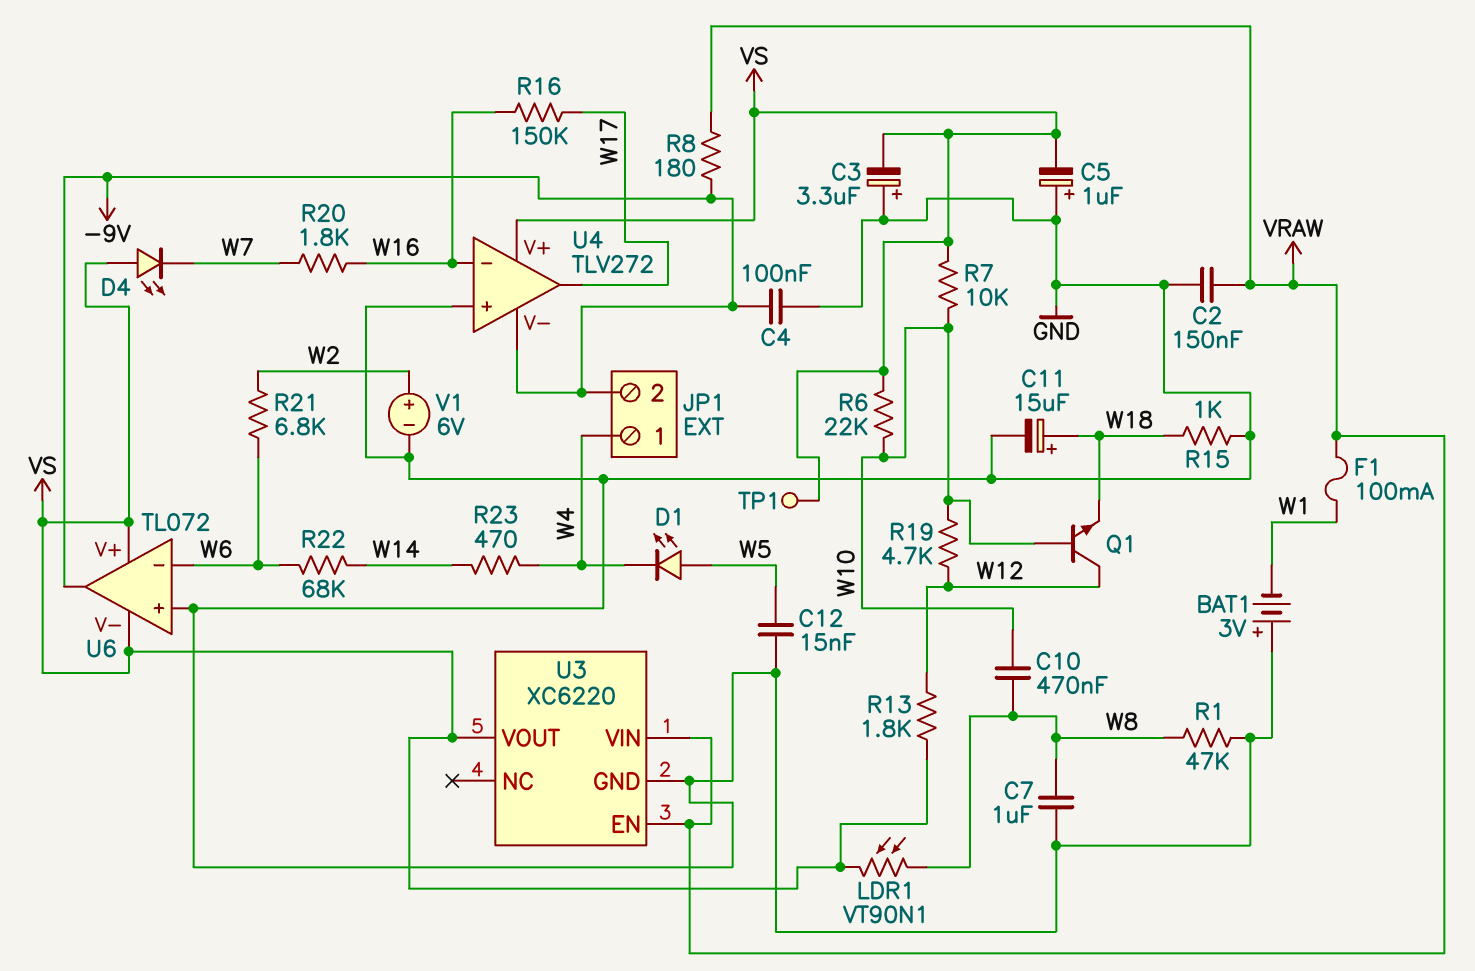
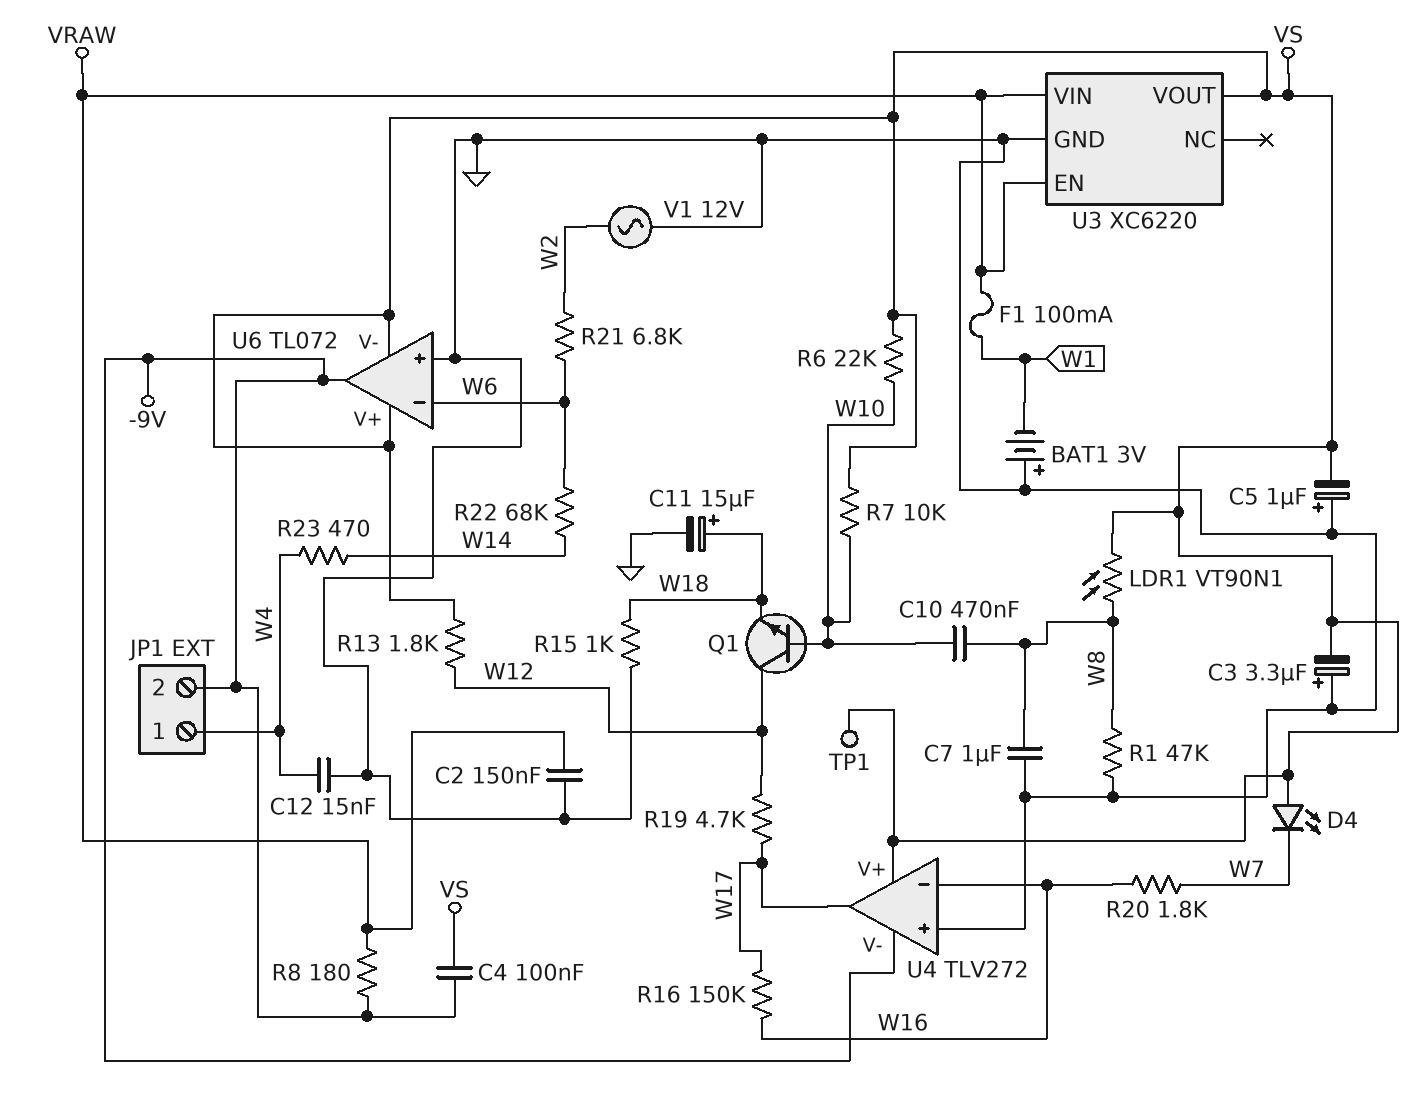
C4: 100nF (-9V, GND) -> 100nF (-9V, VS)
C12: 15nF (GND, W5) -> 15nF (GND, W4)
D1: LED (A W5, K W4) -> none
R19: 4.7k (W10, W12) -> 4.7k (W12, W17)
V1: 6V (plus W2, minus GND) -> AC 12V (GND, W2)

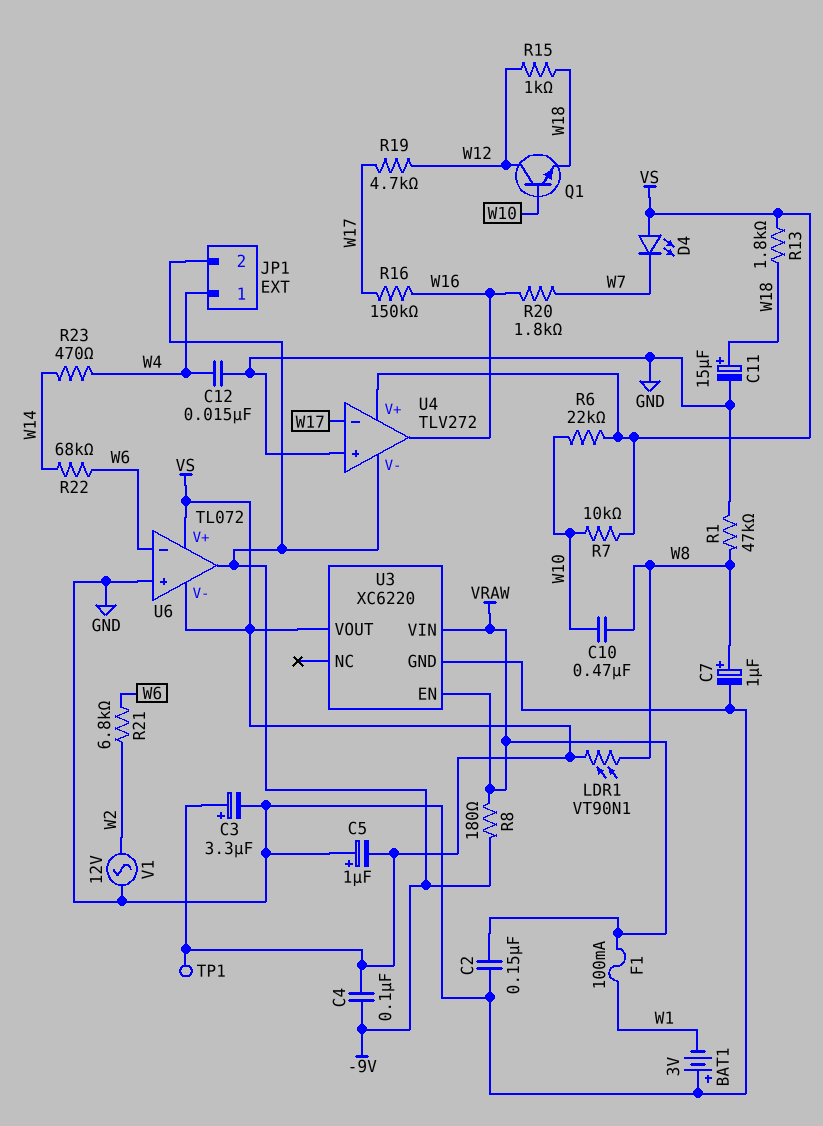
C3: 3.3uF (plus GND, minus VS) -> 3.3uF (plus VS, minus GND)
C7: 1uF (GND, W8) -> 1uF (plus W8, minus GND)
R13: 1.8k (VS, W12) -> 1.8k (VS, W18)
R15: 1k (GND, W18) -> 1k (W12, W18)
U4 pin in-: W16 -> W17
U4 pin out: W17 -> W16

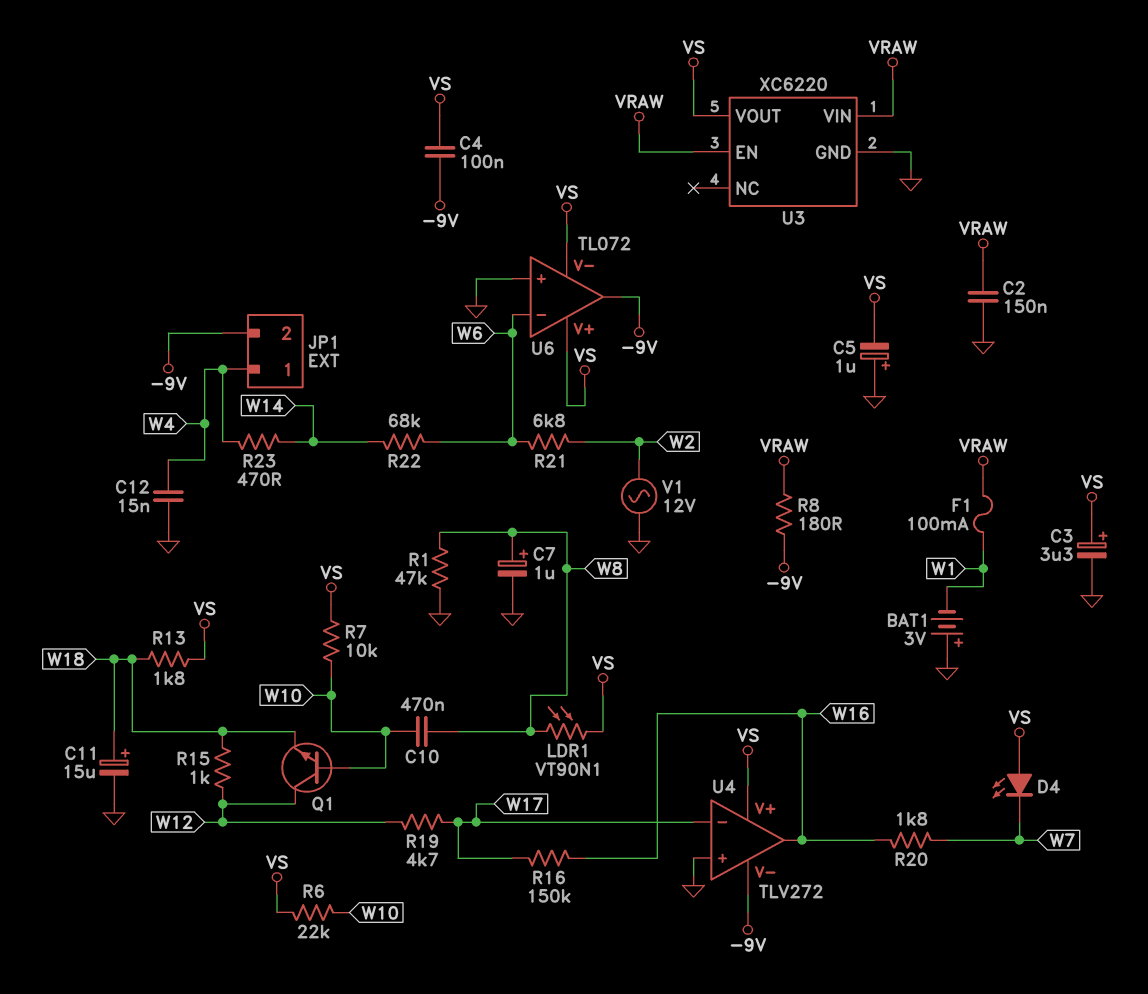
TP1: test point (VS) -> none

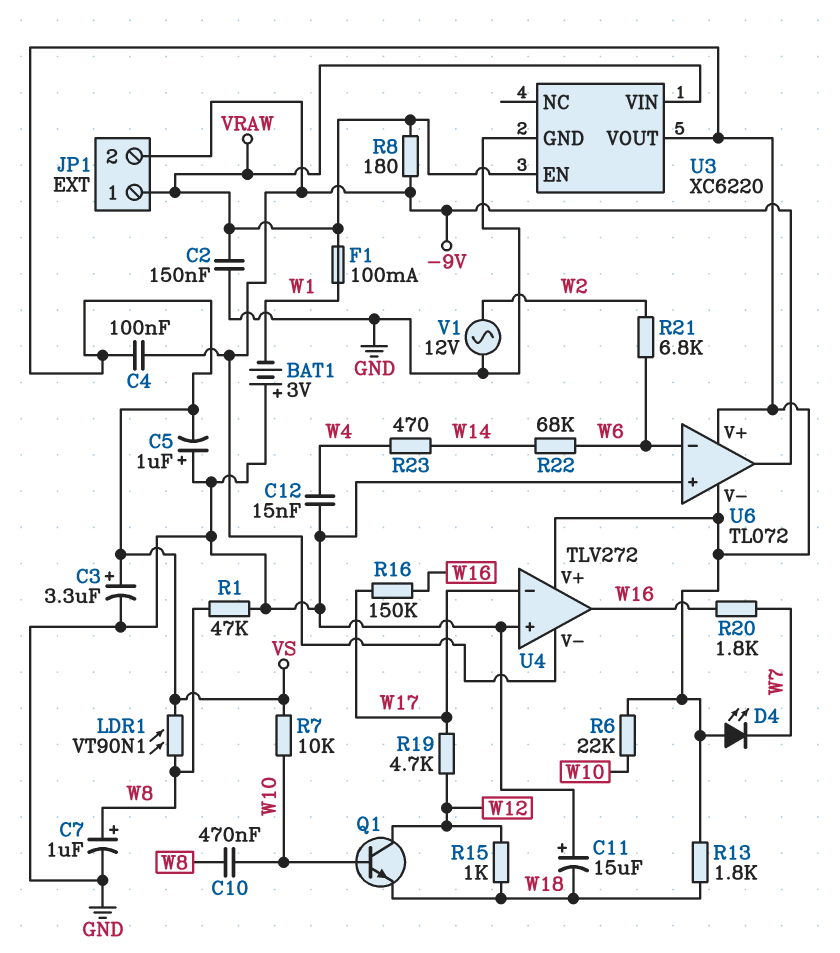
C11: 15uF (plus W18, minus GND) -> 15uF (plus GND, minus W18)
JP1 pin 1: W4 -> VRAW

